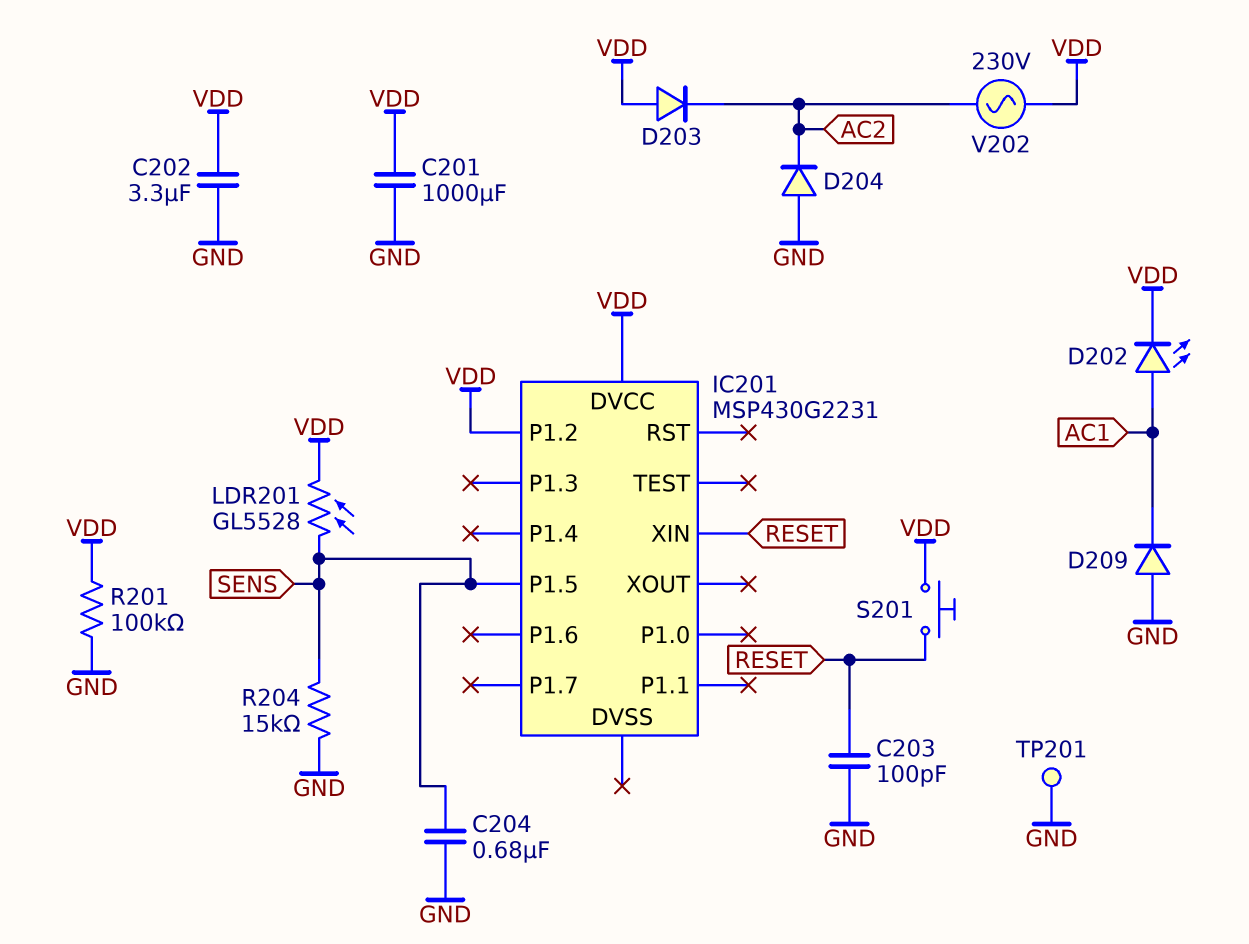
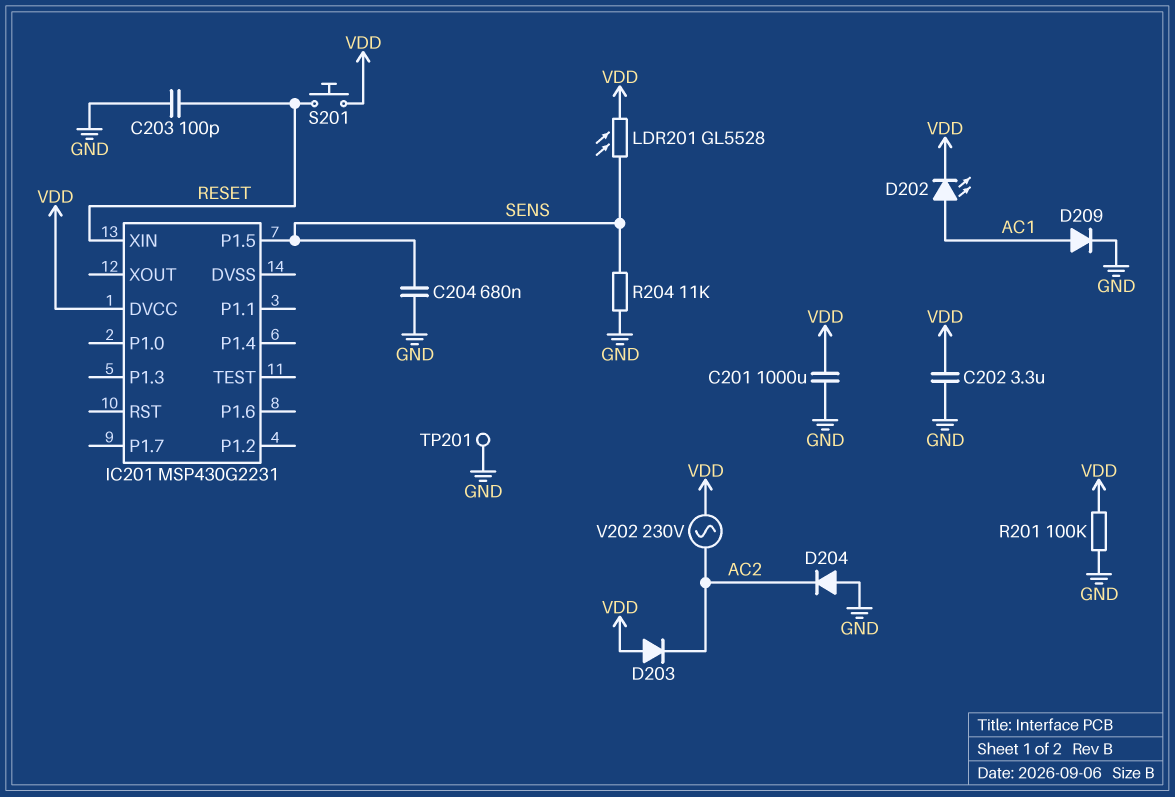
D209: diode (A GND, K AC1) -> diode (A AC1, K GND)
IC201 pin P1.2: VDD -> none
R204: 15k (GND, SENS) -> 11k (GND, SENS)

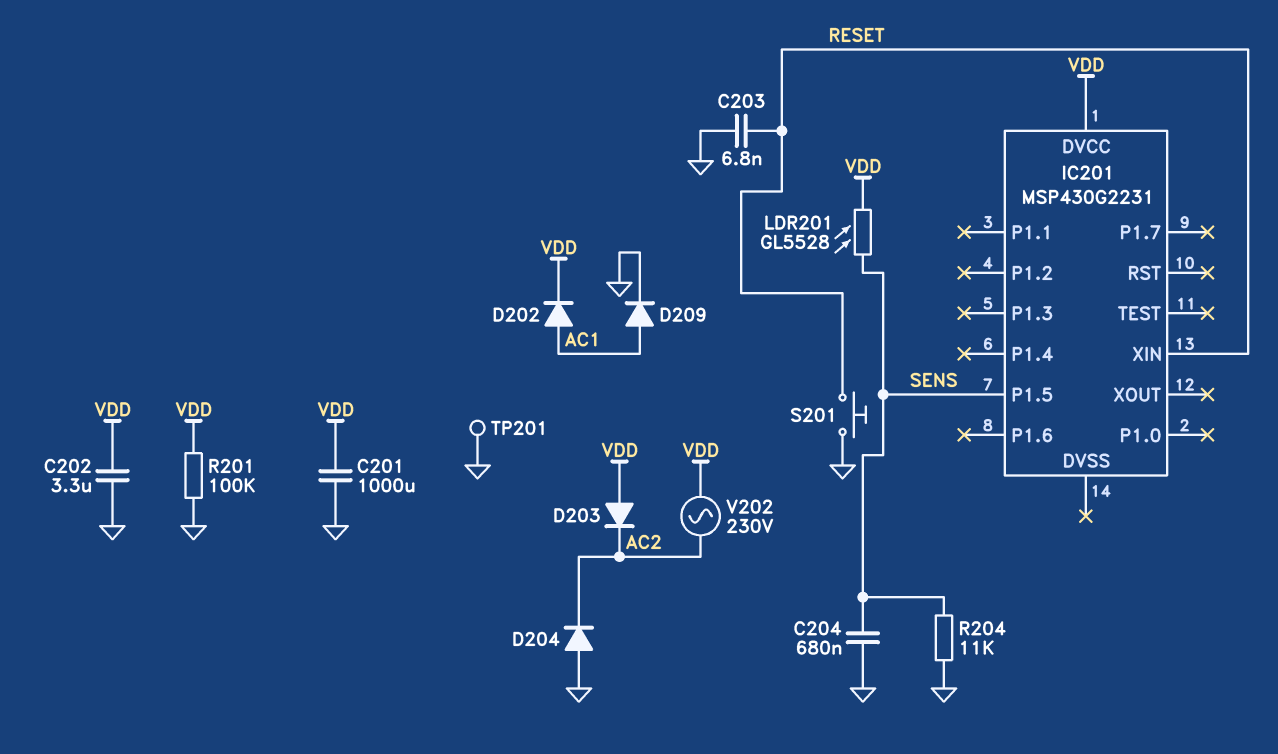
C203: 100pF (GND, RESET) -> 6.8nF (GND, RESET)
D202: LED (A AC1, K VDD) -> diode (A AC1, K VDD)
S201: button (RESET, VDD) -> button (GND, RESET)

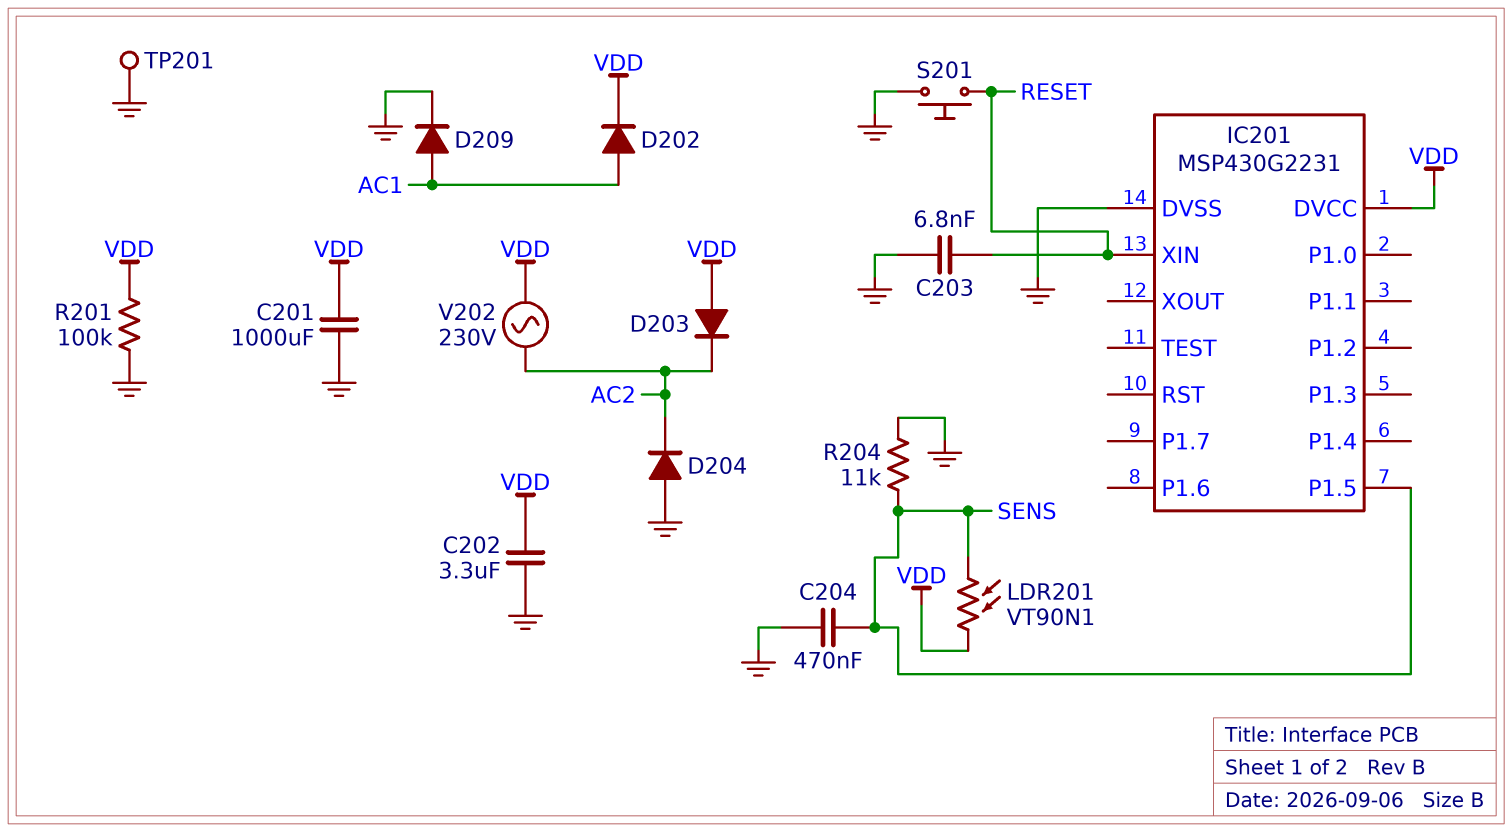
C204: 680nF (GND, SENS) -> 470nF (GND, SENS)
IC201 pin DVSS: none -> GND
LDR201: GL5528 (SENS, VDD) -> VT90N1 (SENS, VDD)

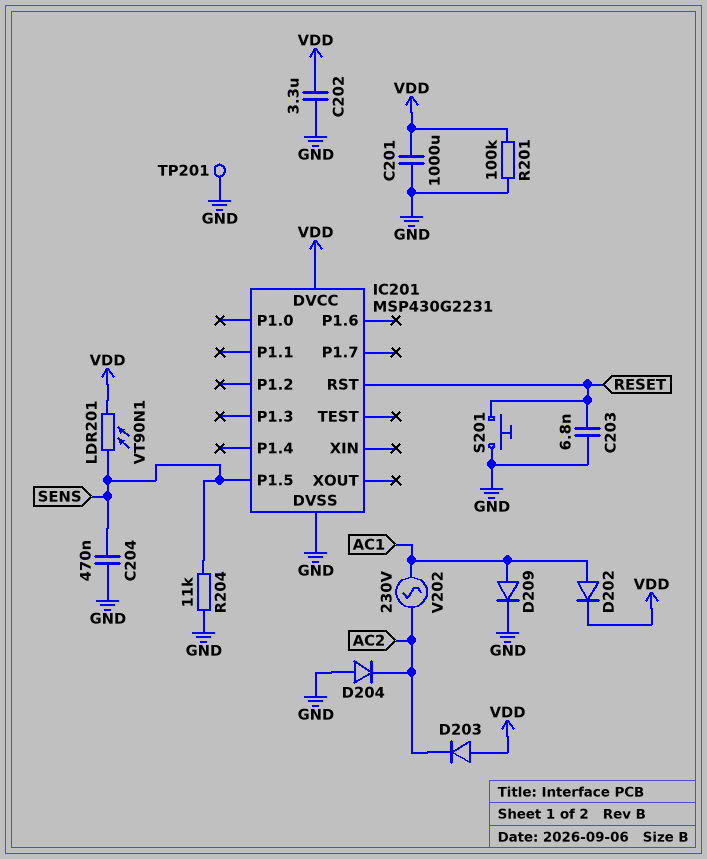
IC201 pin RST: none -> RESET
IC201 pin XIN: RESET -> none
V202: AC 230V (AC2, VDD) -> AC 230V (AC1, AC2)

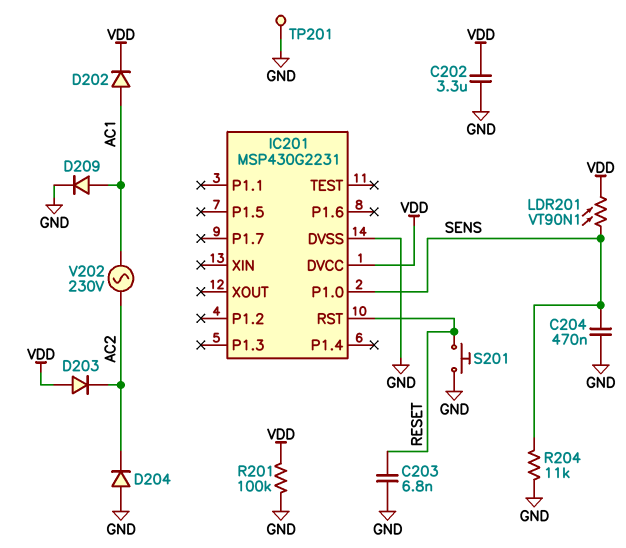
C201: 1000uF (GND, VDD) -> none
IC201 pin P1.0: none -> SENS
IC201 pin P1.5: SENS -> none

